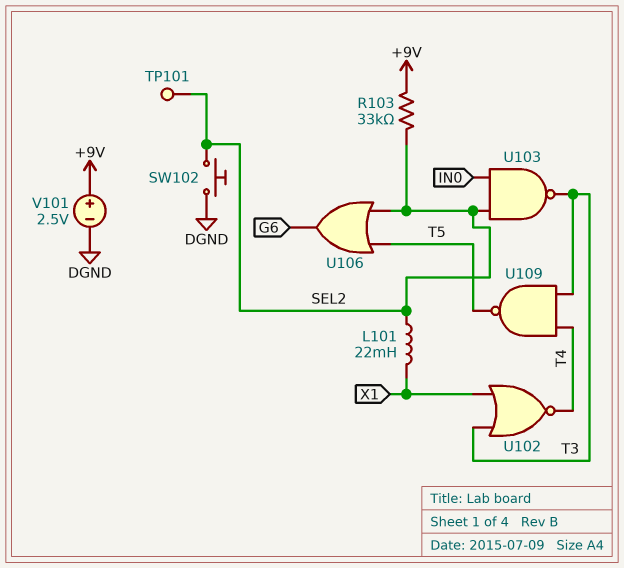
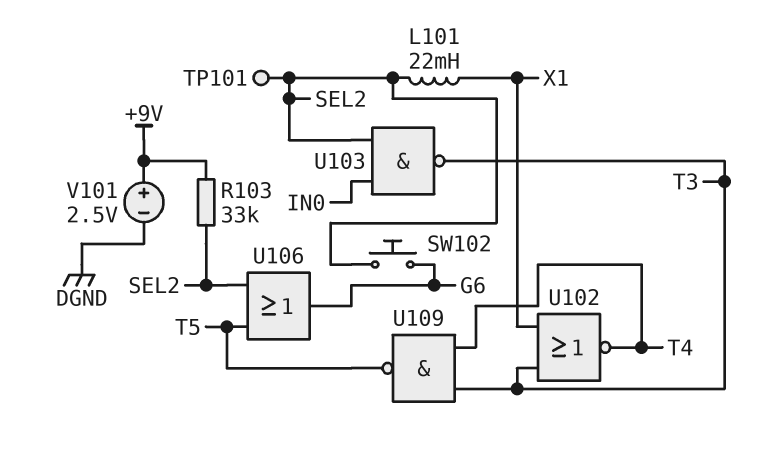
SW102: button (DGND, SEL2) -> button (G6, SEL2)

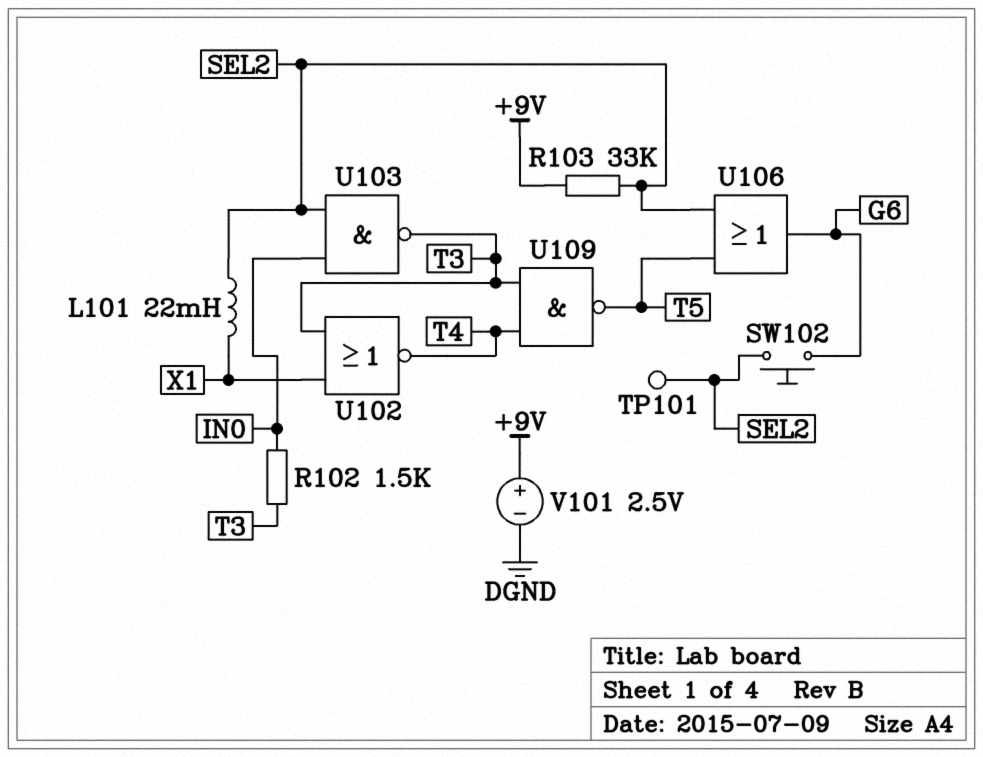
R102: none -> 1.5k (IN0, T3)

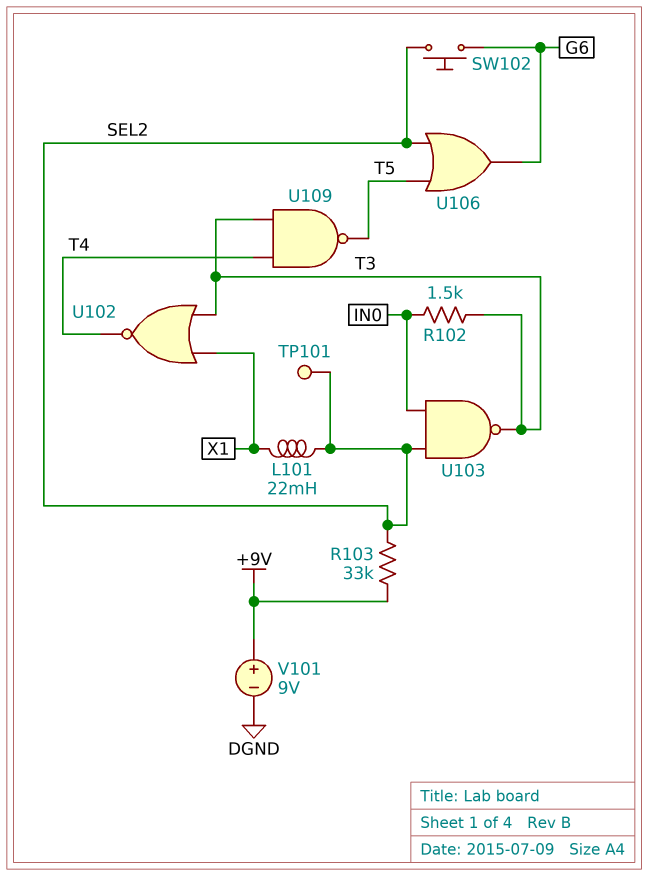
V101: 2.5V (plus +9V, minus DGND) -> 9V (plus +9V, minus DGND)

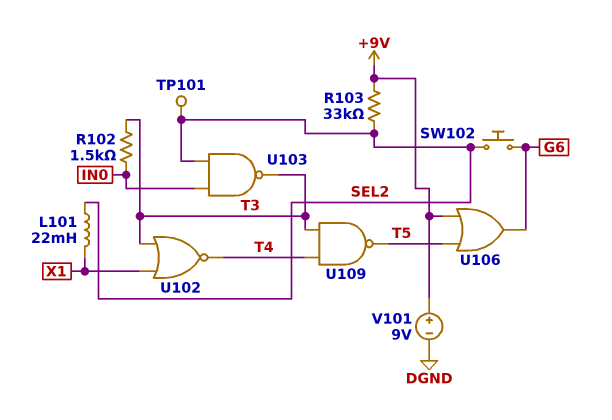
U106: OR (in SEL2, in T5, out G6) -> OR (in +9V, in T5, out G6)

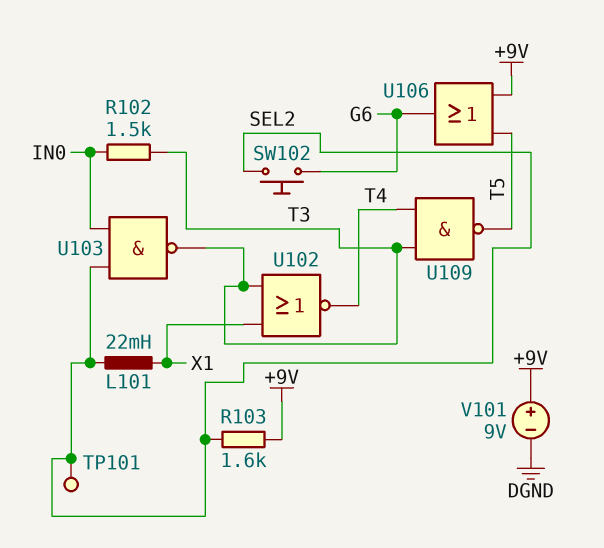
R103: 33k (+9V, SEL2) -> 1.6k (+9V, SEL2)

